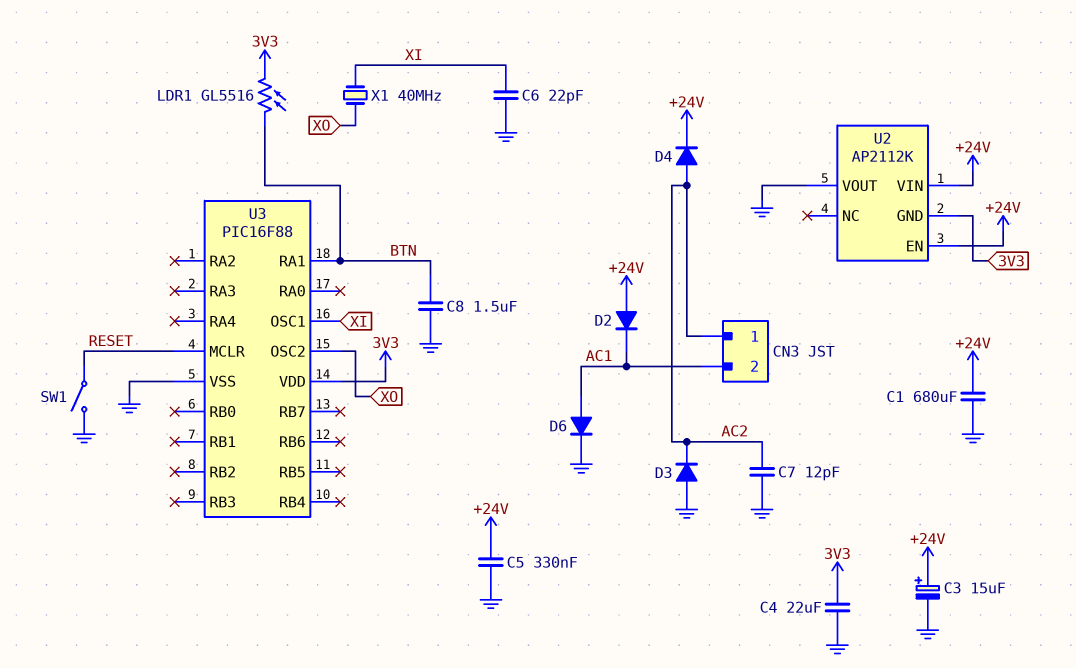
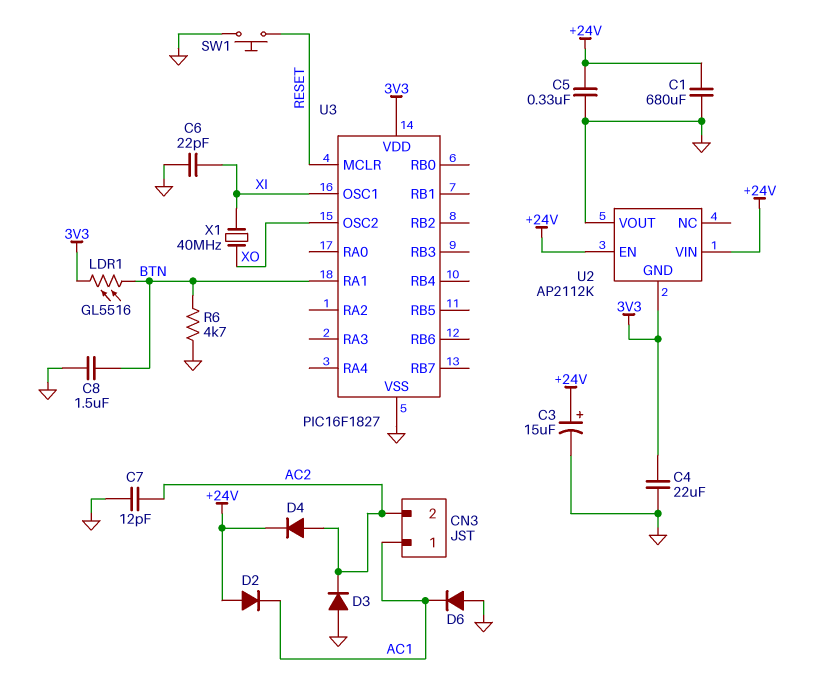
CN3 pin 1: AC2 -> AC1
CN3 pin 2: AC1 -> AC2
D6: diode (A AC1, K GND) -> diode (A GND, K AC1)
R6: none -> 4.7k (BTN, GND)
SW1: switch (GND, RESET) -> button (GND, RESET)
U3: PIC16F88 -> PIC16F1827

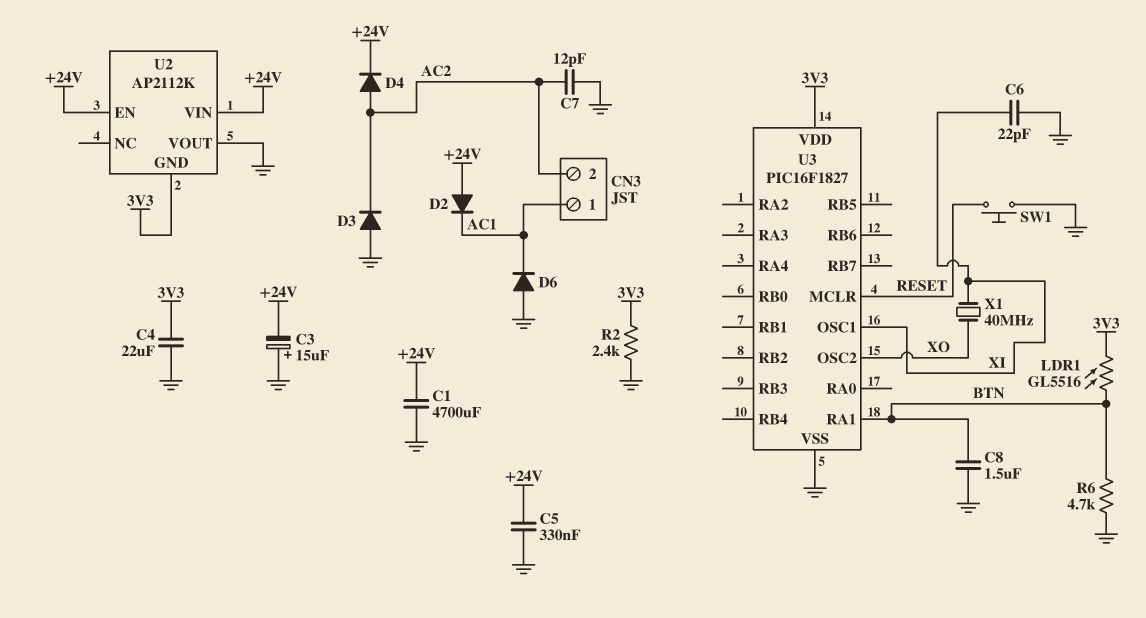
C1: 680uF (+24V, GND) -> 4700uF (+24V, GND)
C3: 15uF (plus +24V, minus GND) -> 15uF (plus GND, minus +24V)
R2: none -> 2.4k (3V3, GND)

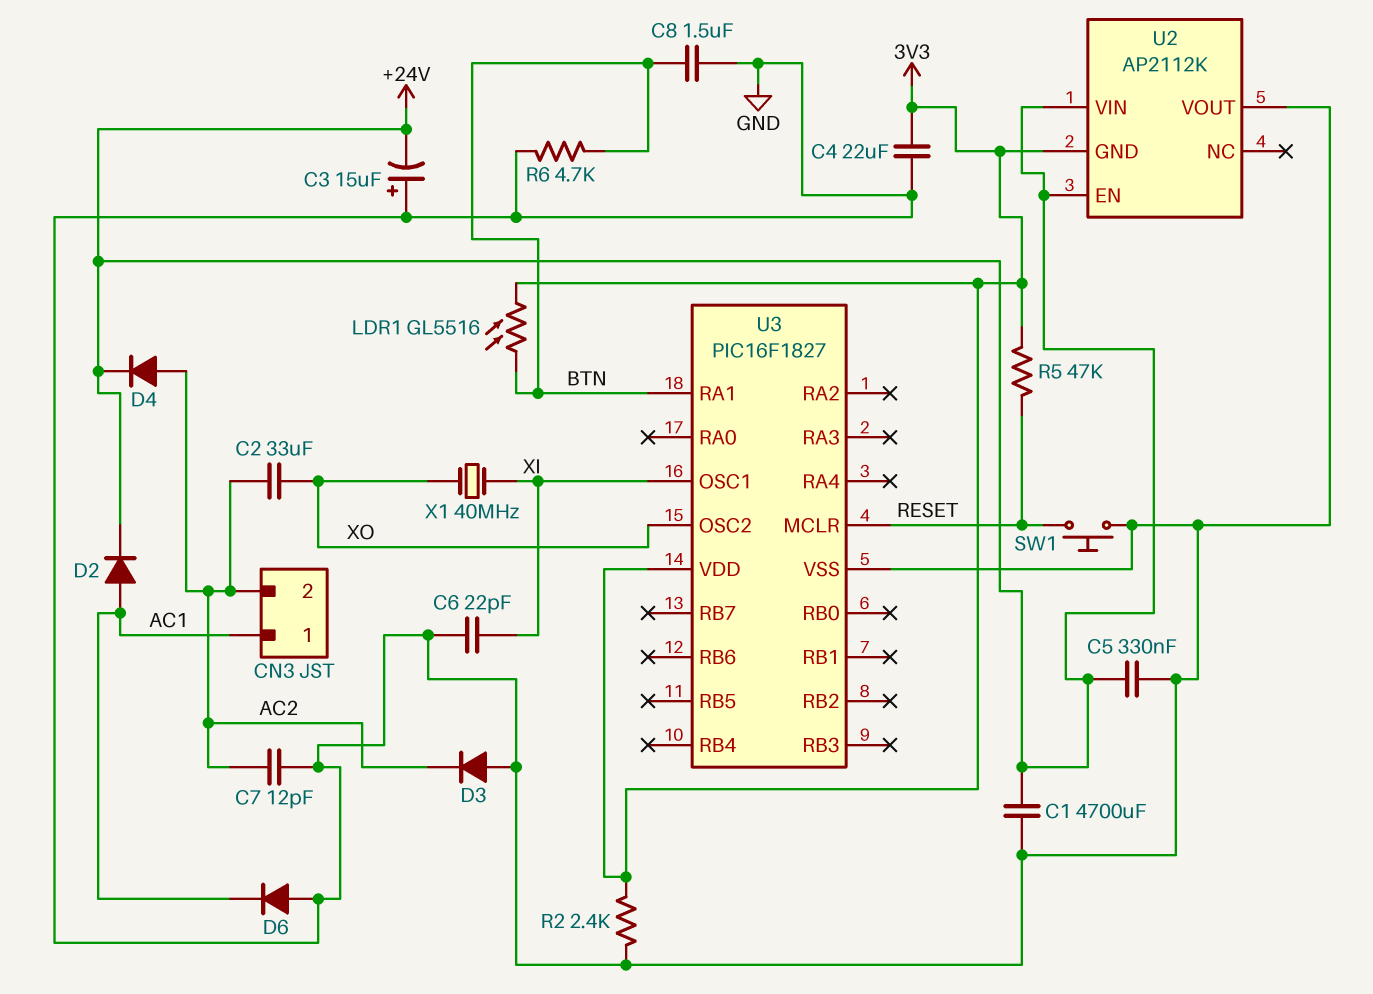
C2: none -> 33uF (AC2, XO)
D2: diode (A +24V, K AC1) -> diode (A AC1, K +24V)
R5: none -> 47k (3V3, RESET)

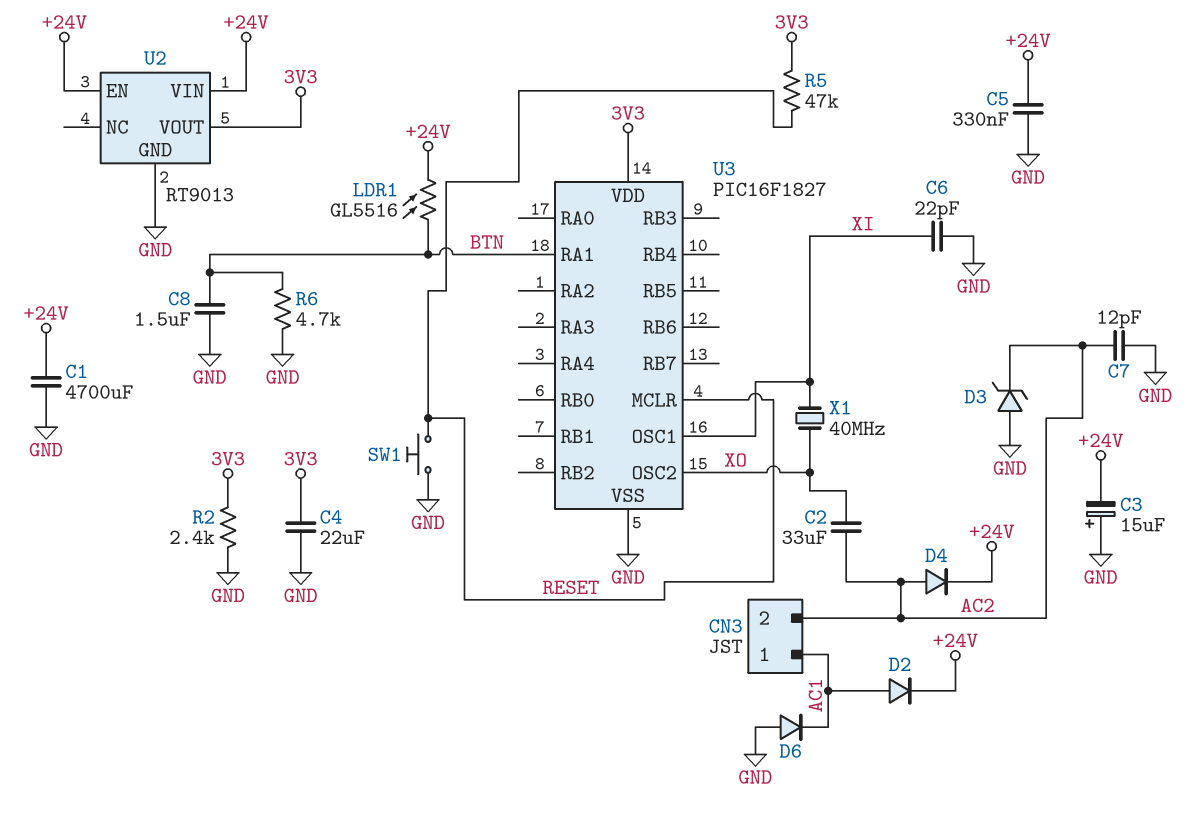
D3: diode (A GND, K AC2) -> zener (A GND, K AC2)
LDR1: GL5516 (3V3, BTN) -> GL5516 (+24V, BTN)
U2: AP2112K -> RT9013
U2 pin GND: 3V3 -> GND
U2 pin VOUT: GND -> 3V3

